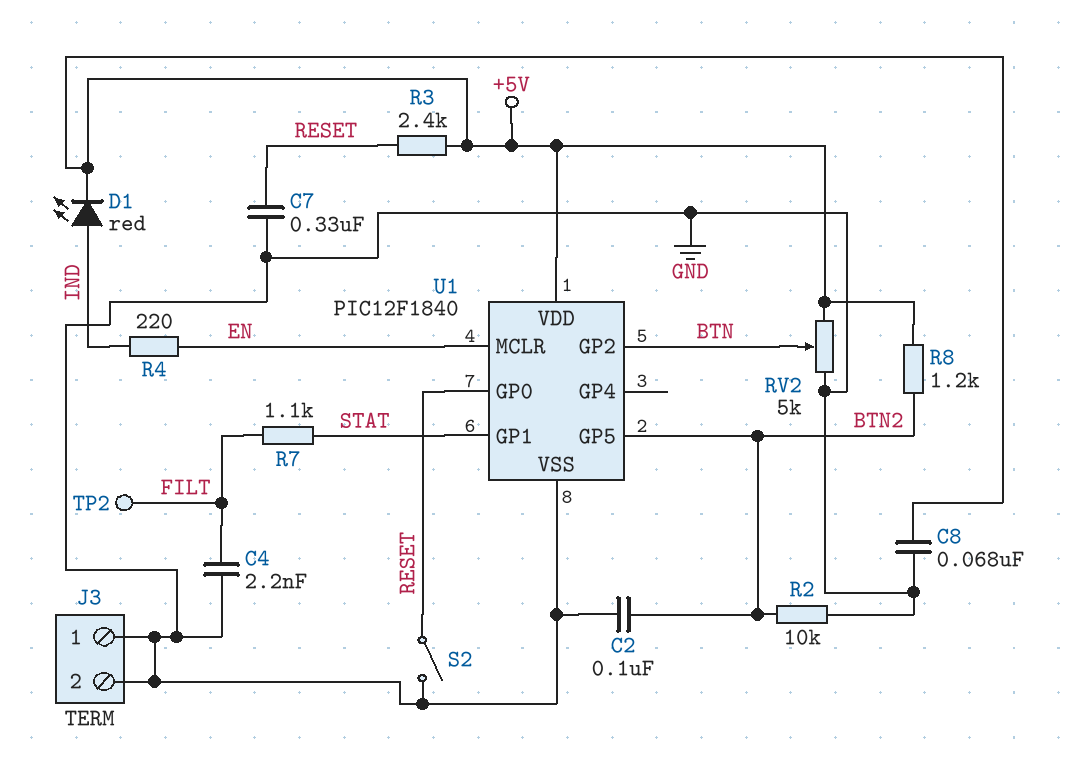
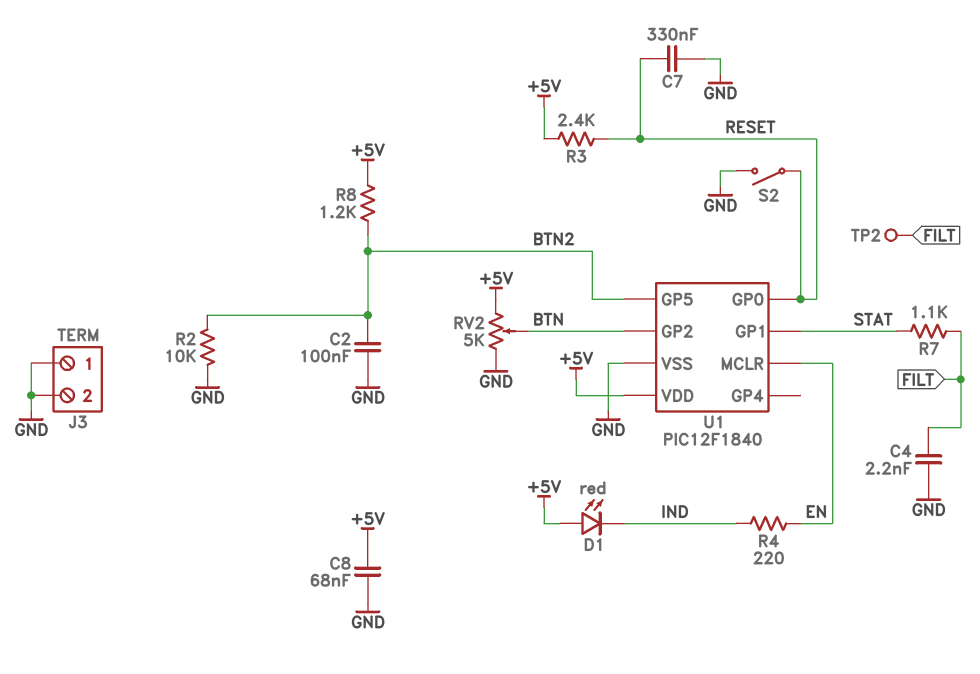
D1: LED red (A IND, K +5V) -> LED red (A +5V, K IND)

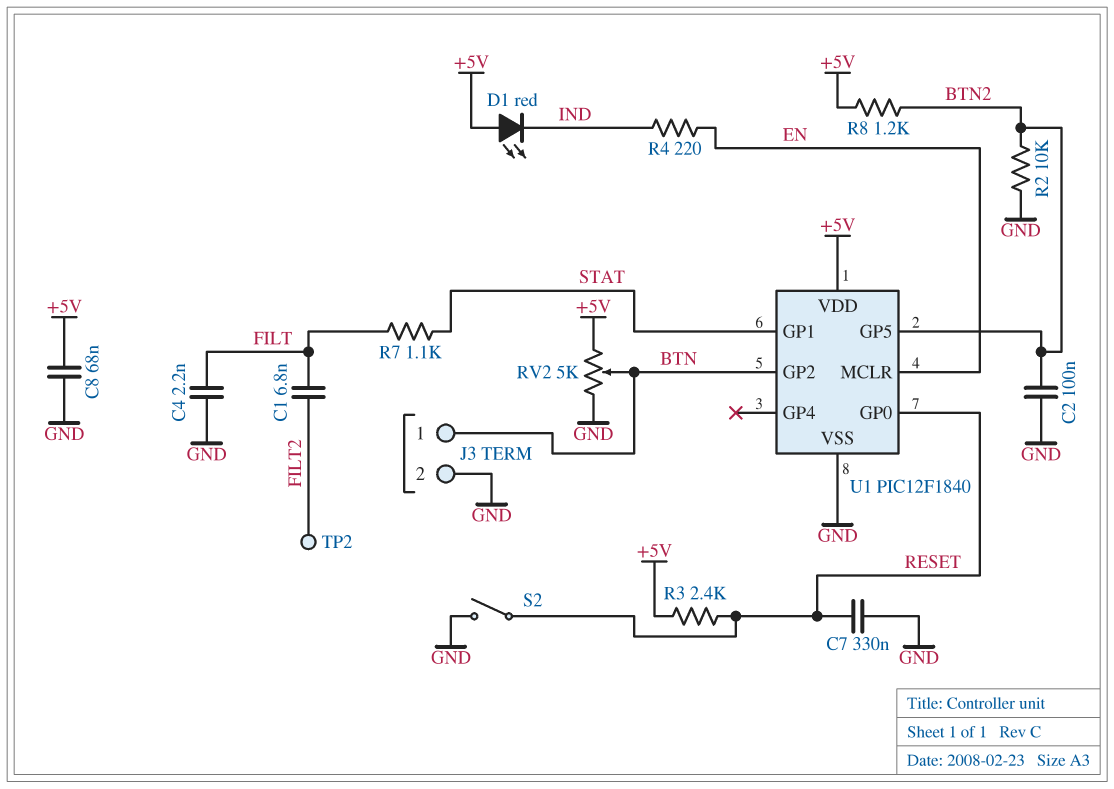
C1: none -> 6.8nF (FILT, FILT2)
J3 pin 1: GND -> BTN
TP2: test point (FILT) -> test point (FILT2)

